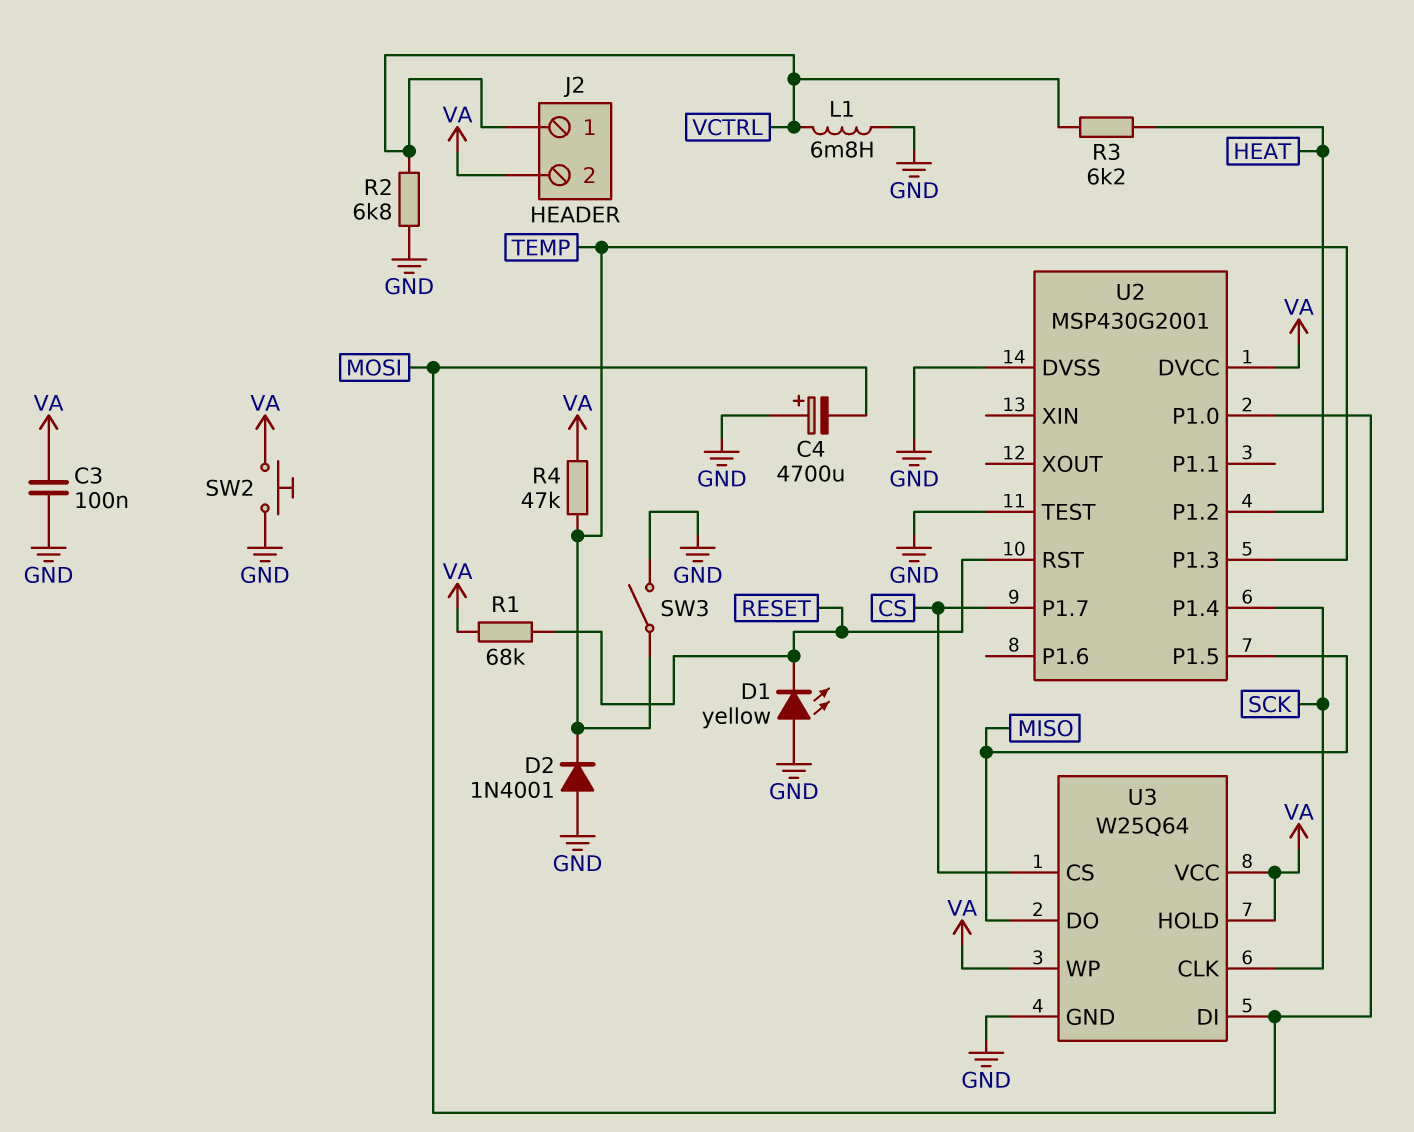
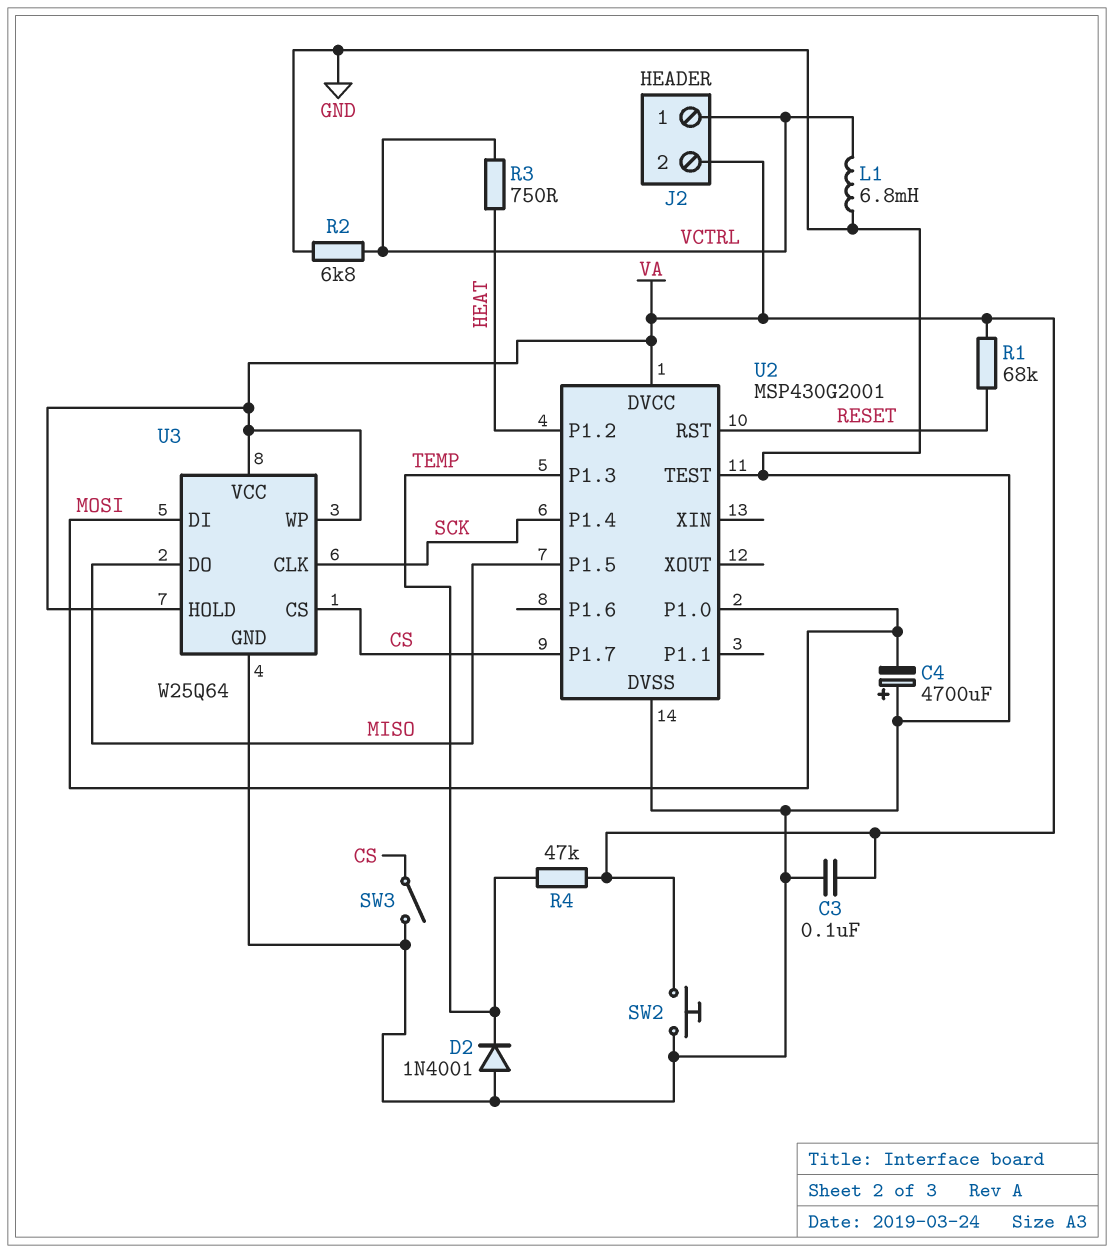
D1: LED yellow (A GND, K RESET) -> none
R3: 6.2k (HEAT, VCTRL) -> 750 (HEAT, VCTRL)
SW3: switch (GND, TEMP) -> switch (CS, GND)

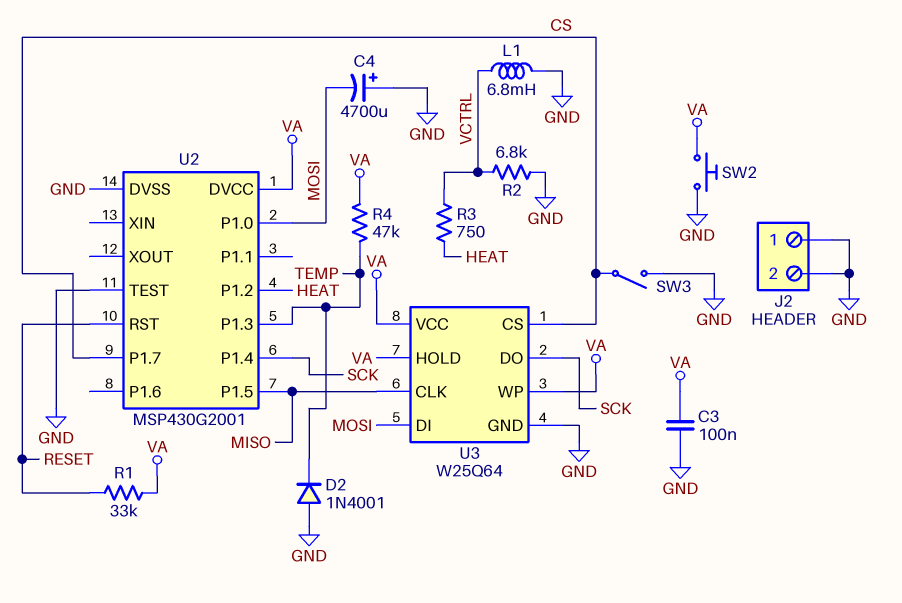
J2 pin 1: VCTRL -> GND
J2 pin 2: VA -> GND
R1: 68k (RESET, VA) -> 33k (RESET, VA)
U3 pin CLK: SCK -> MISO
U3 pin DO: MISO -> SCK

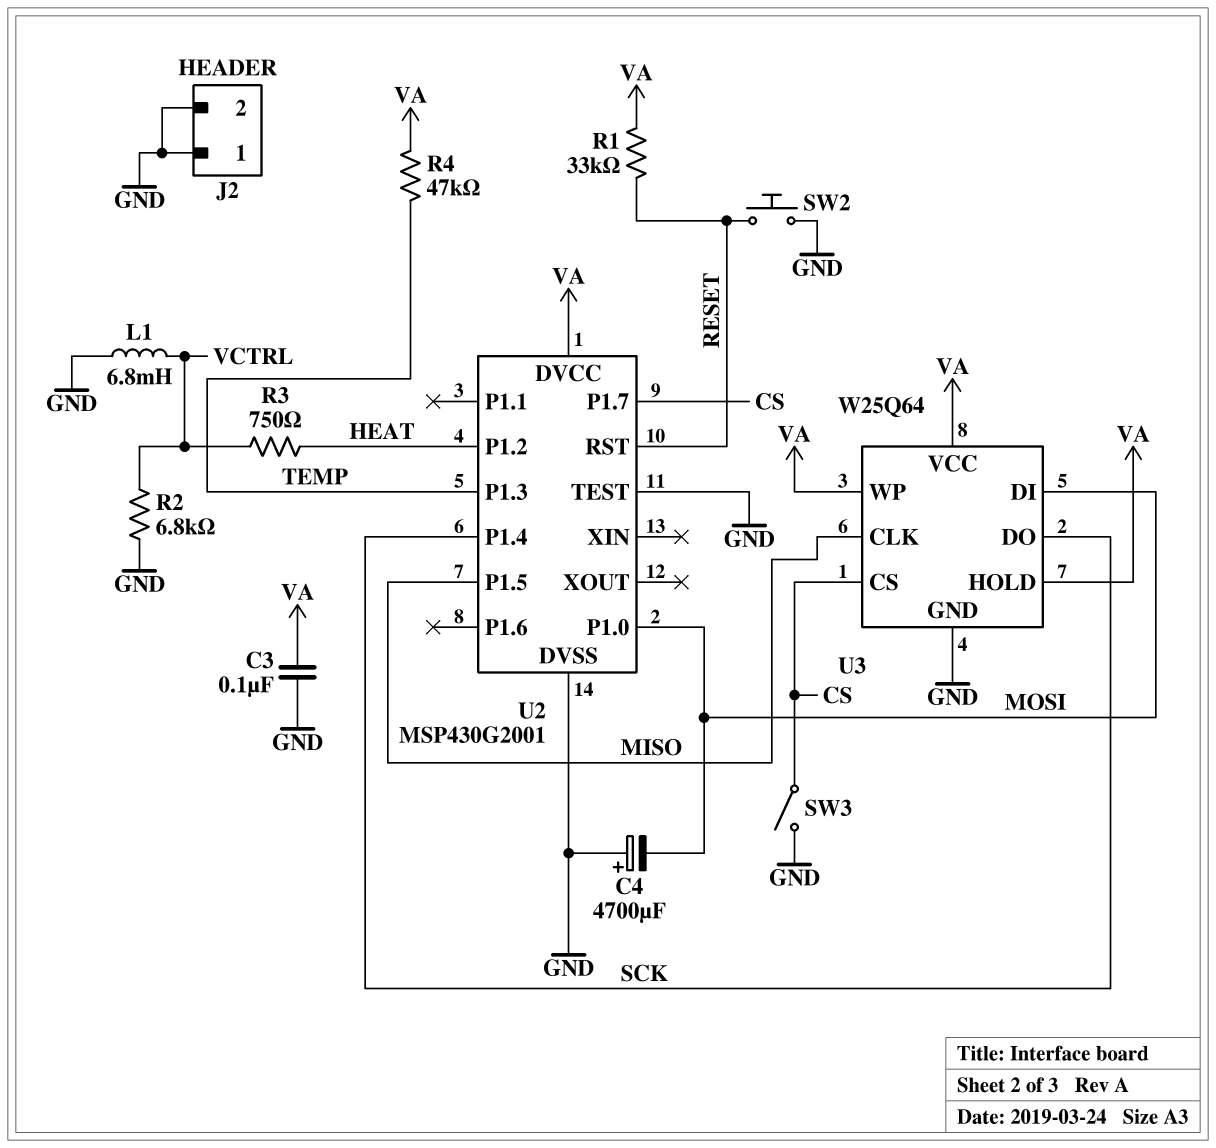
D2: diode 1N4001 (A GND, K TEMP) -> none
SW2: button (GND, VA) -> button (GND, RESET)

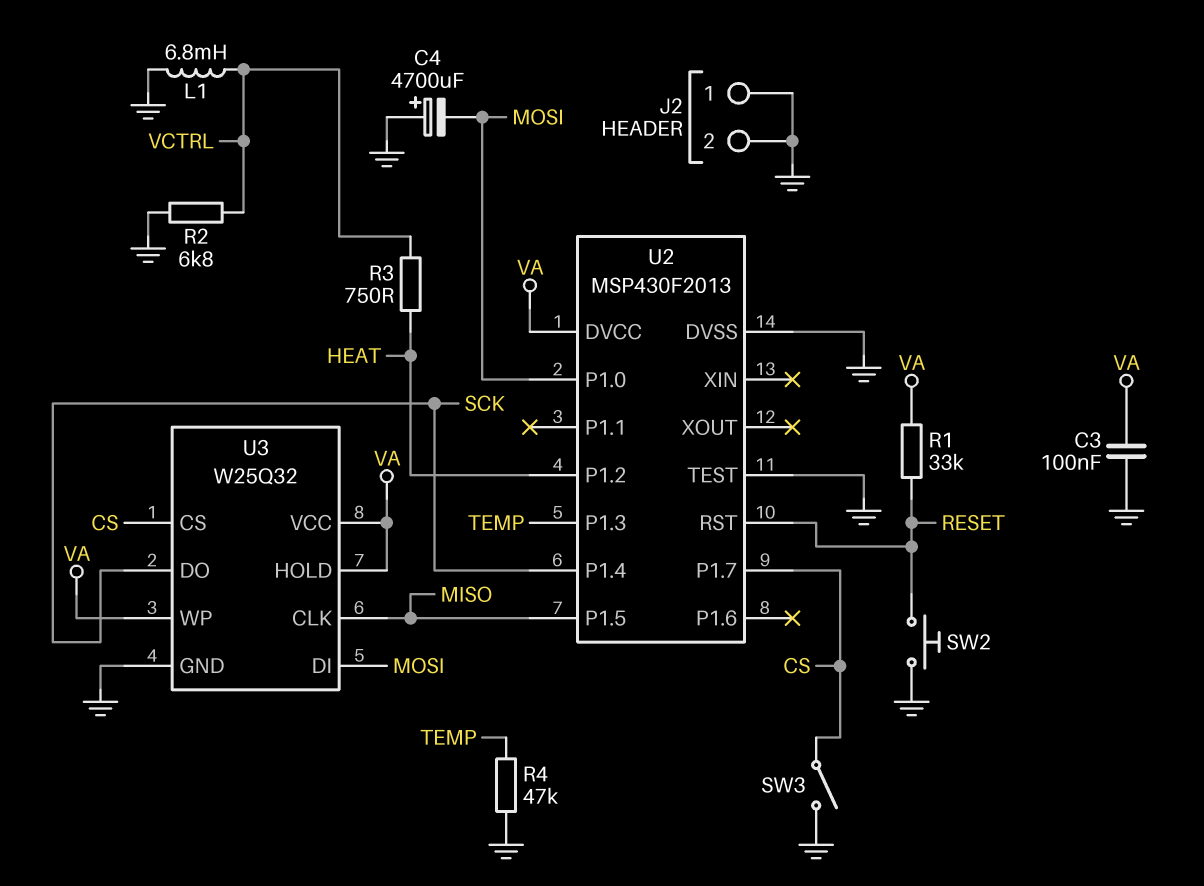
R4: 47k (TEMP, VA) -> 47k (GND, TEMP)
U2: MSP430G2001 -> MSP430F2013
U3: W25Q64 -> W25Q32

